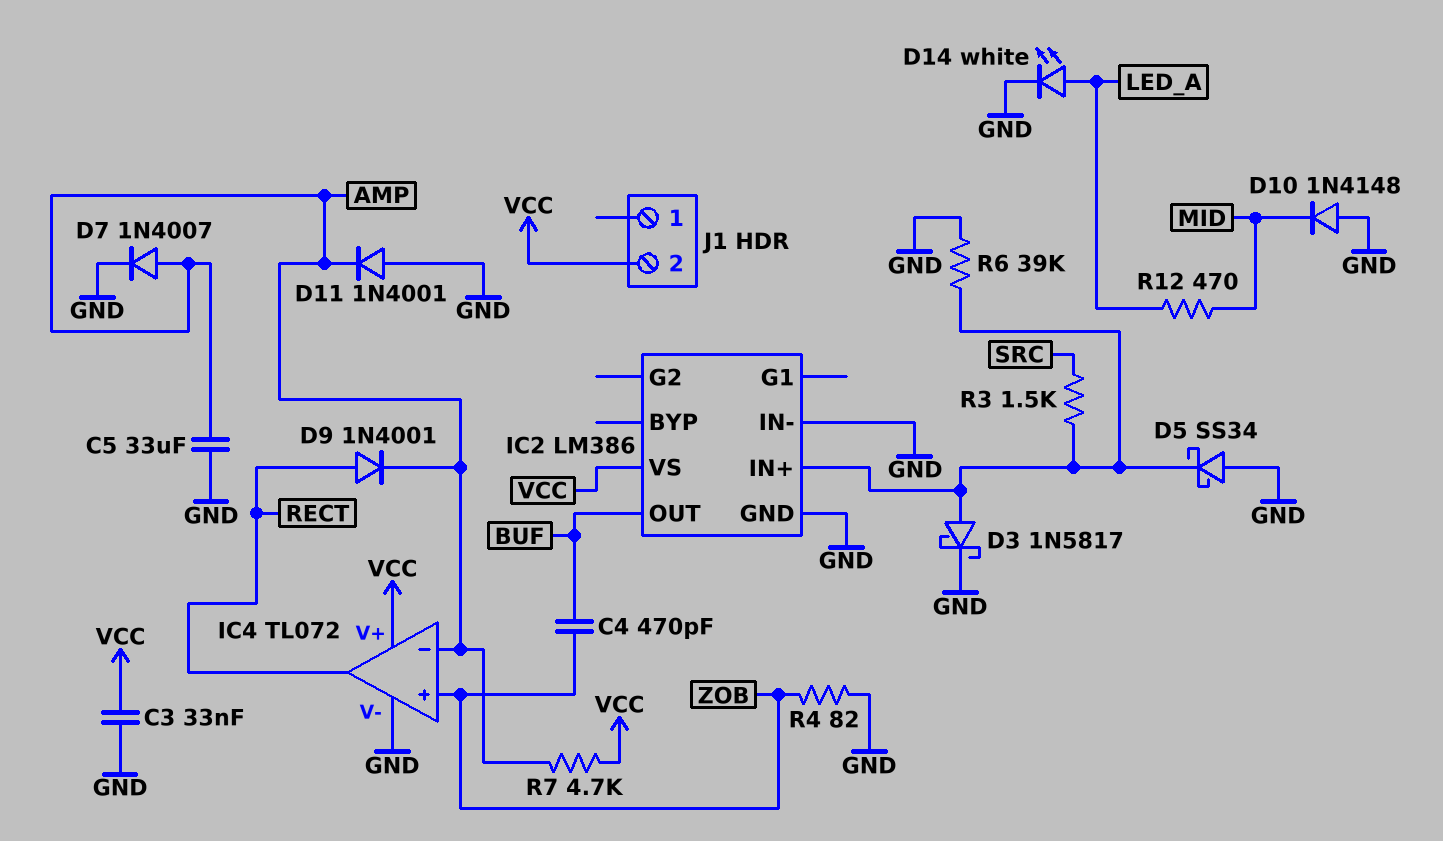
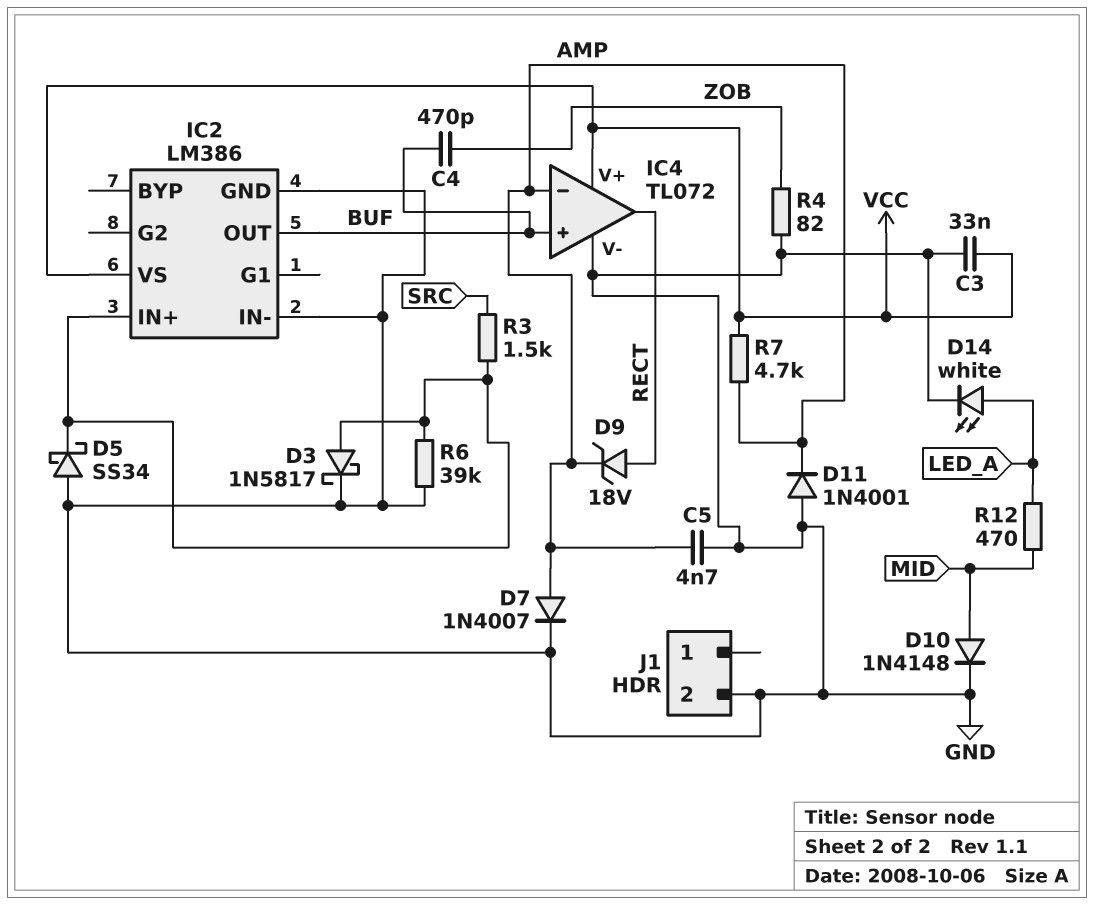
C5: 33uF (AMP, GND) -> 4.7nF (AMP, GND)
D9: diode 1N4001 (A RECT, K AMP) -> zener 18V (A RECT, K AMP)
D10: diode 1N4148 (A GND, K MID) -> diode 1N4148 (A MID, K GND)
IC4 pin in+: ZOB -> BUF
J1 pin 2: VCC -> GND

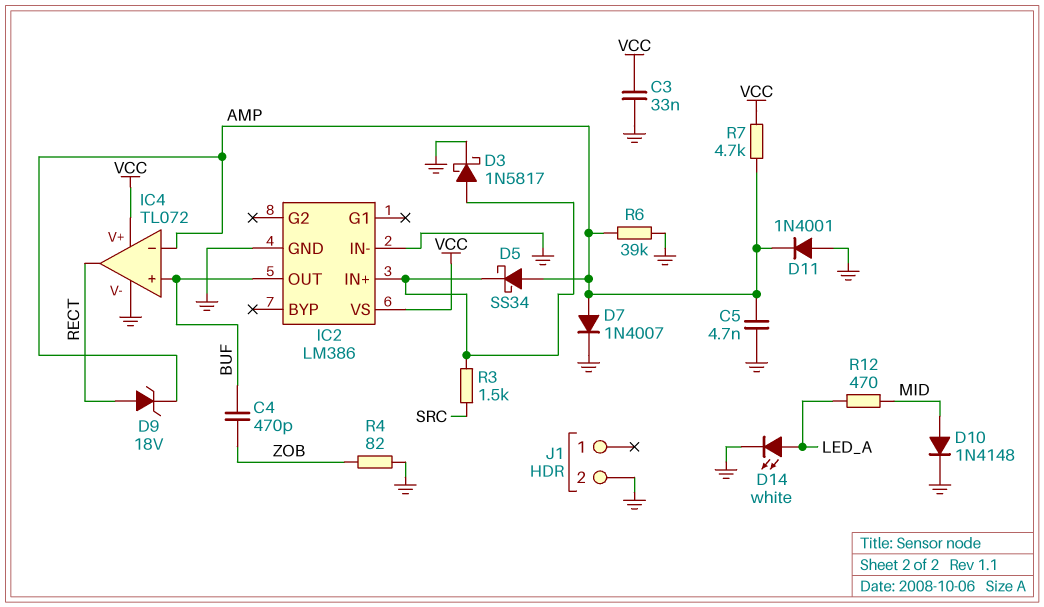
D5: schottky SS34 (A GND, K IC2/IN+) -> schottky SS34 (A AMP, K IC2/IN+)
R6: 39k (GND, IC2/IN+) -> 39k (AMP, GND)

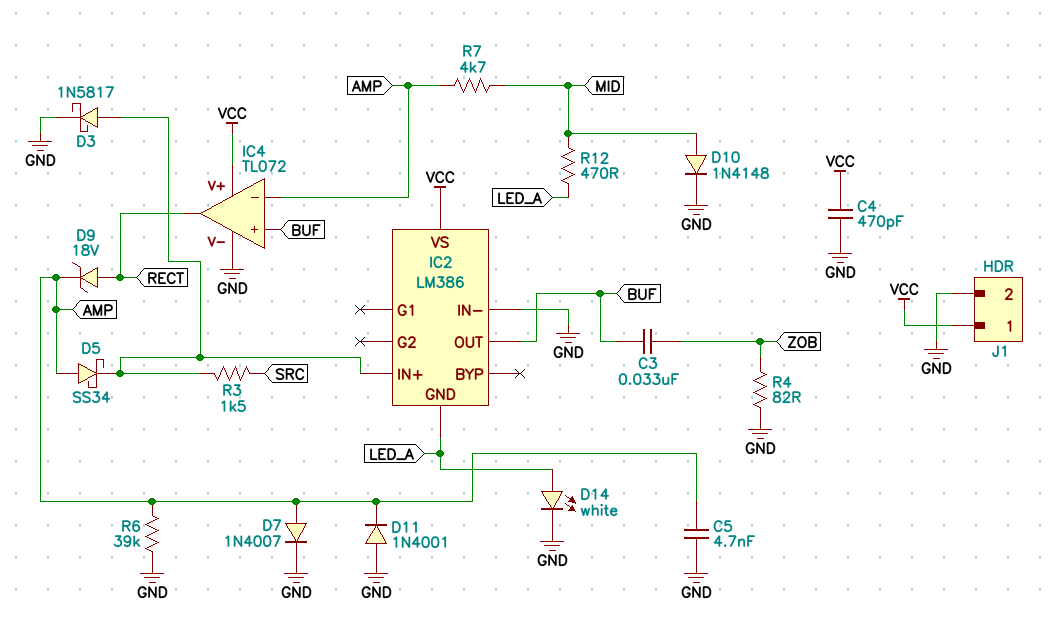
C3: 33nF (GND, VCC) -> 33nF (BUF, ZOB)
C4: 470pF (BUF, ZOB) -> 470pF (GND, VCC)
IC2 pin GND: GND -> LED_A
J1 pin 1: none -> VCC
R7: 4.7k (AMP, VCC) -> 4.7k (AMP, MID)

